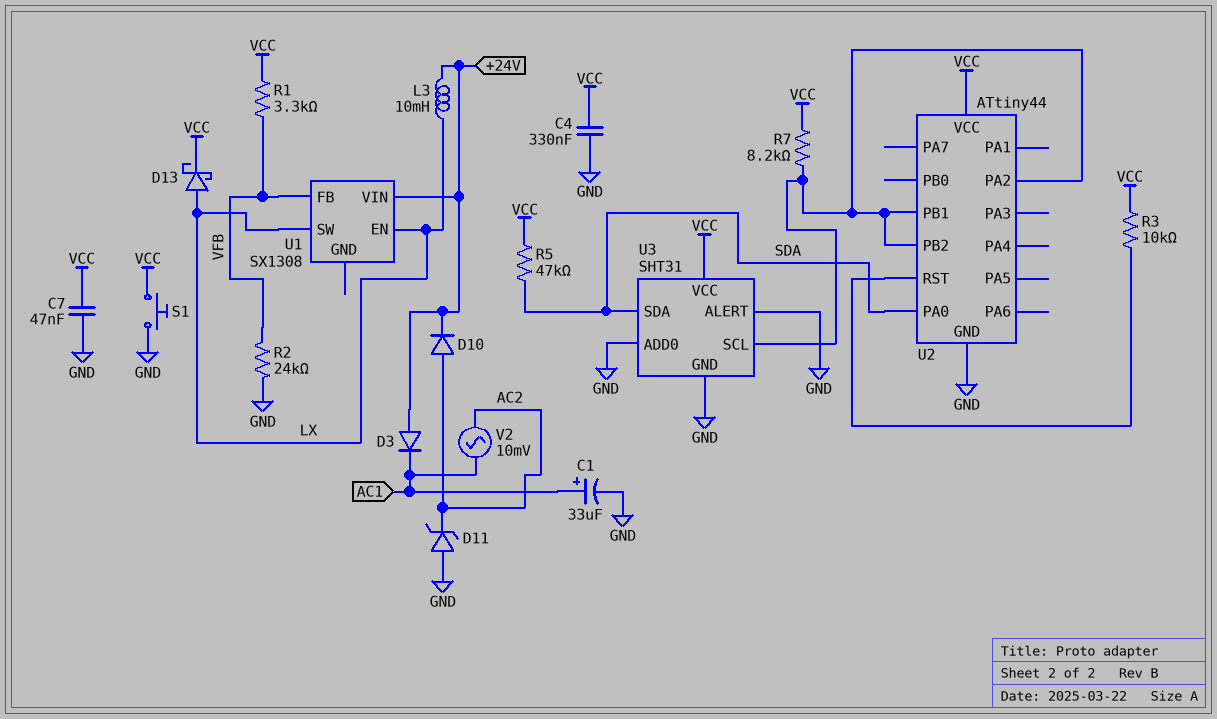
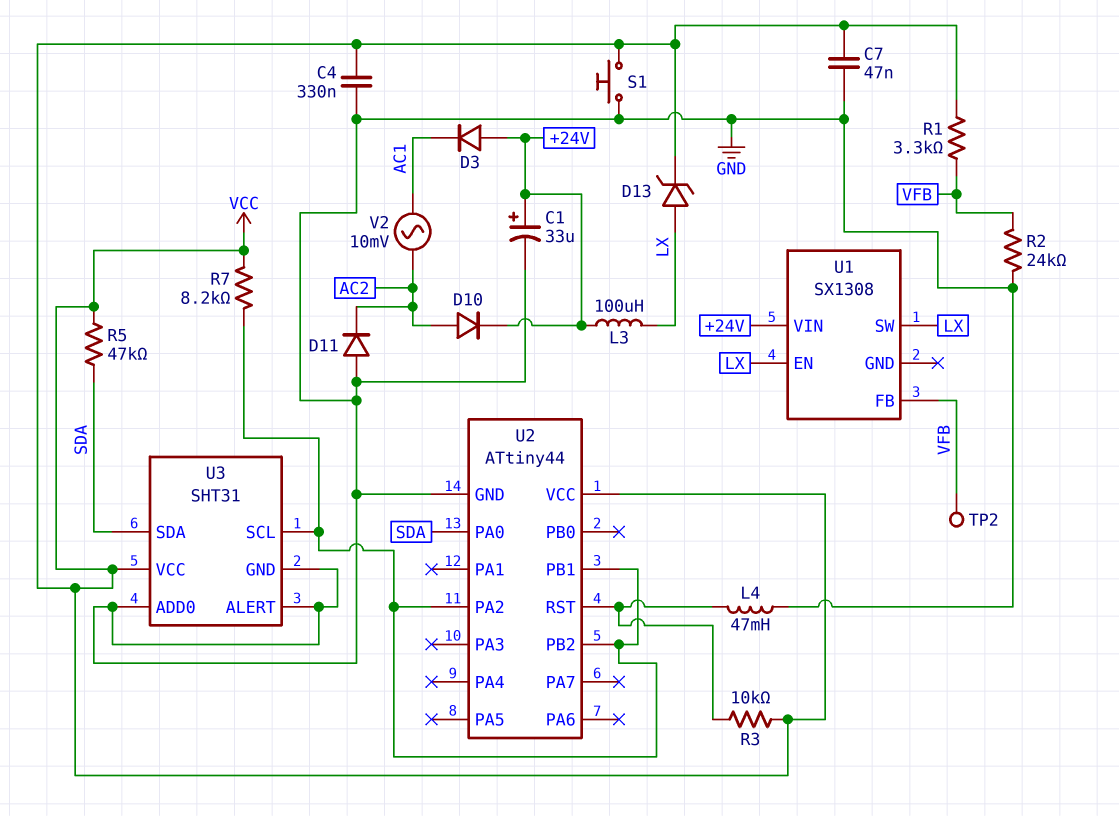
C1: 33uF (plus AC1, minus GND) -> 33uF (plus +24V, minus GND)
D11: zener (A GND, K AC2) -> diode (A GND, K AC2)
D13: schottky (A LX, K VCC) -> zener (A LX, K VCC)
L3: 10mH (+24V, LX) -> 100uH (+24V, LX)
L4: none -> 47mH (GND, U2/RST)
TP2: none -> test point (VFB)

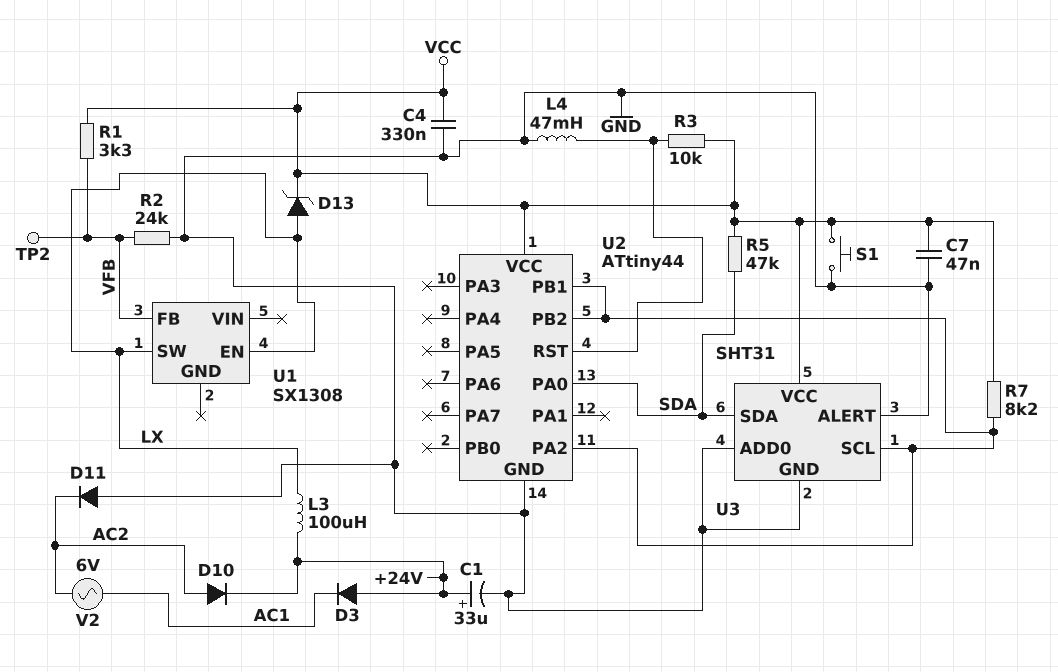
U1 pin VIN: +24V -> none
V2: AC 10mV (AC1, AC2) -> AC 6V (AC1, AC2)

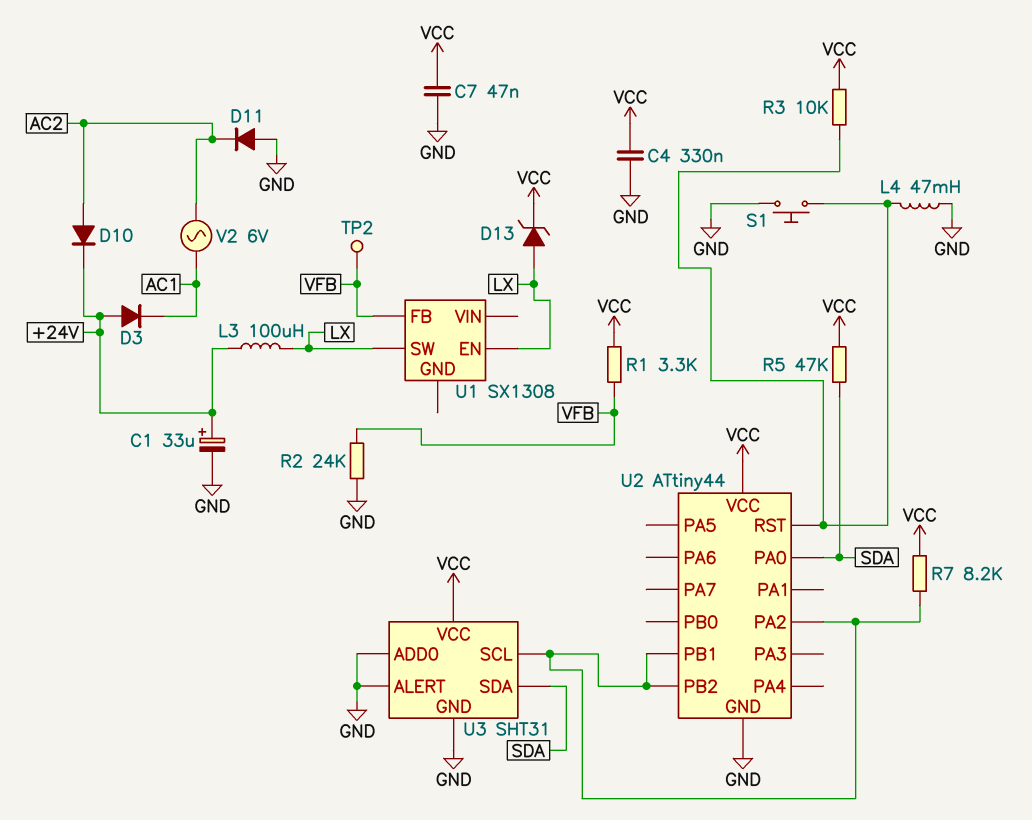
S1: button (GND, VCC) -> button (GND, U2/RST)

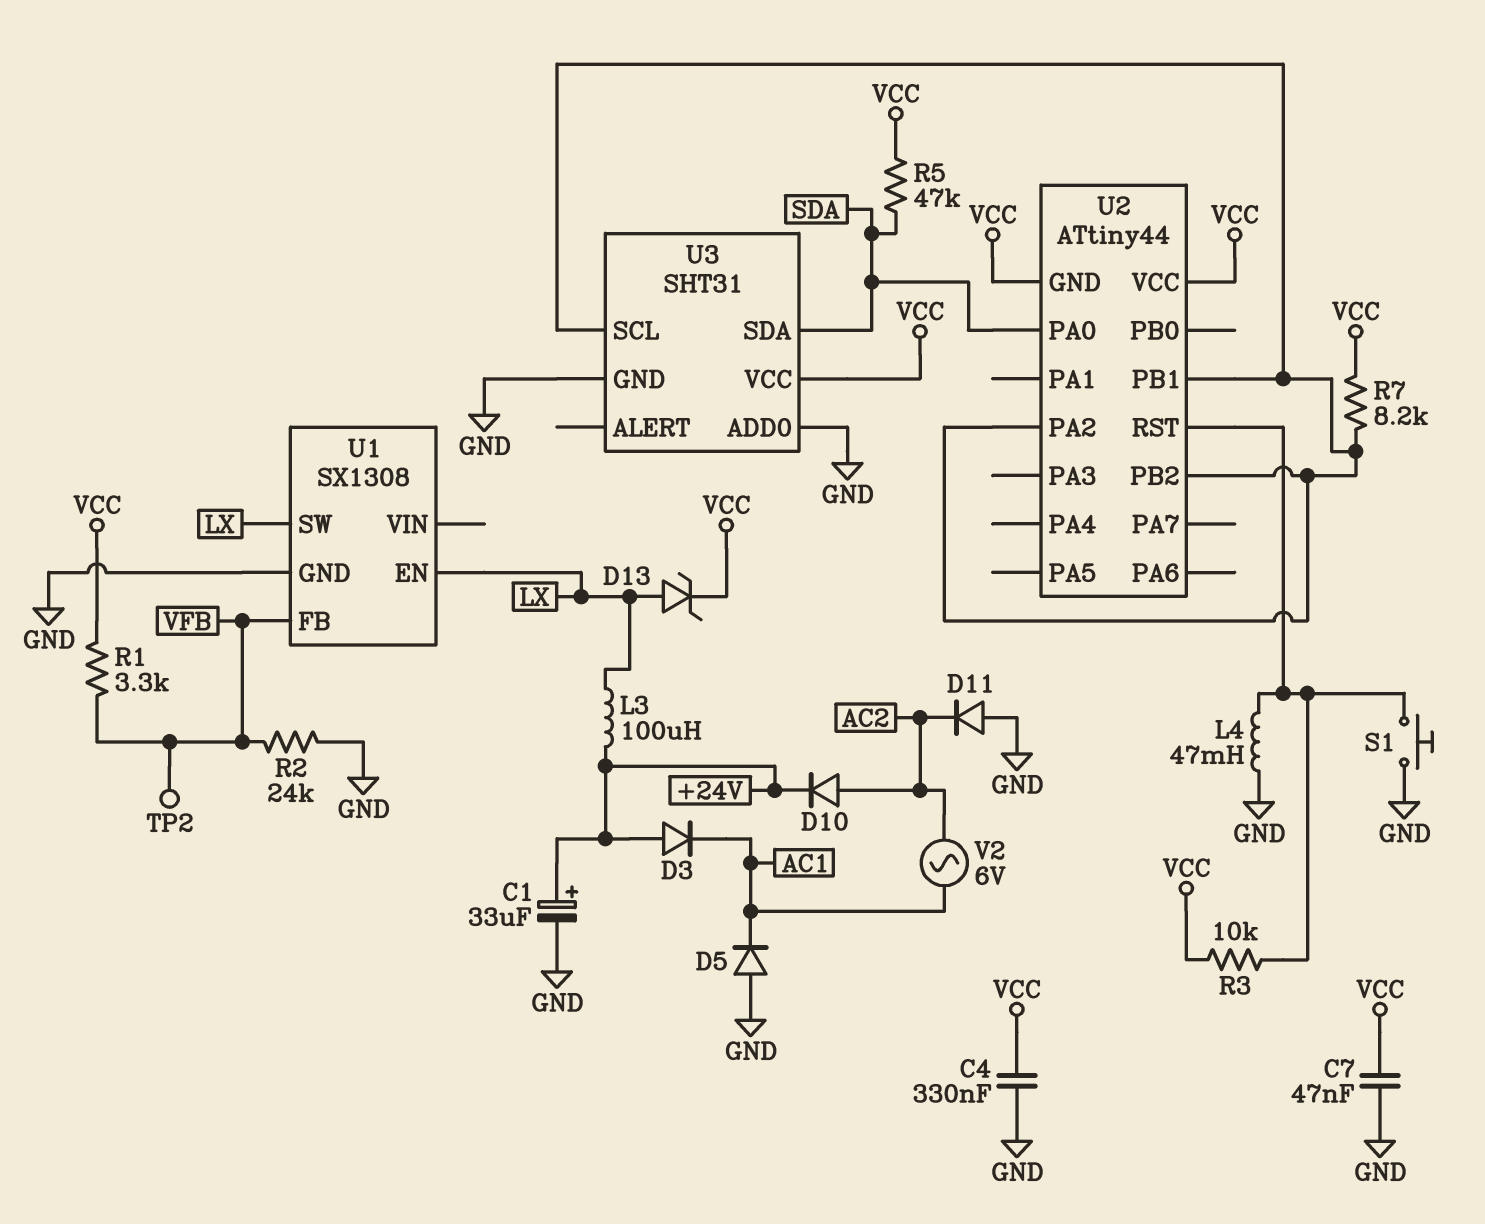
D5: none -> diode (A GND, K AC1)
U1 pin GND: none -> GND
U2 pin GND: GND -> VCC
U3 pin ALERT: GND -> none

